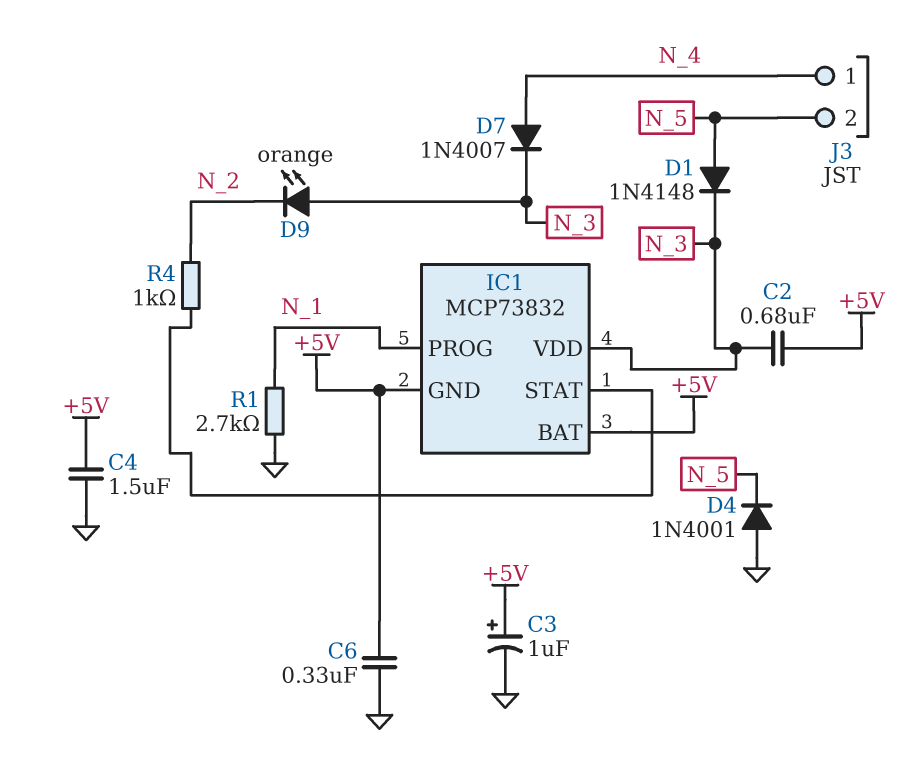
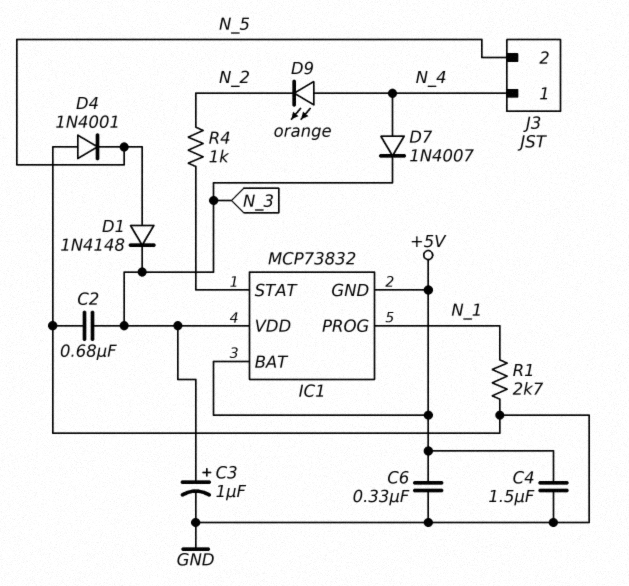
C2: 680nF (+5V, N_3) -> 680nF (GND, N_3)
C3: 1uF (plus +5V, minus GND) -> 1uF (plus N_3, minus GND)
D9: LED orange (A N_3, K N_2) -> LED orange (A N_4, K N_2)

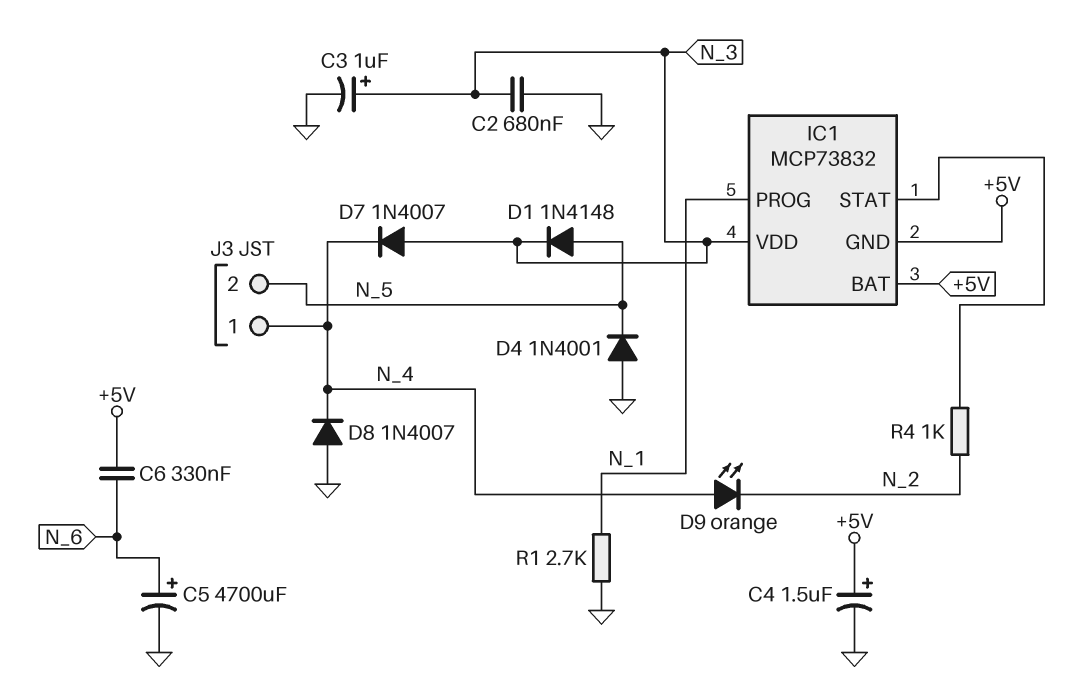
C4: 1.5uF (+5V, GND) -> 1.5uF (plus +5V, minus GND)
C5: none -> 4700uF (plus N_6, minus GND)
C6: 330nF (+5V, GND) -> 330nF (+5V, N_6)
D7: diode 1N4007 (A N_4, K N_3) -> diode 1N4007 (A N_3, K N_4)
D8: none -> diode 1N4007 (A GND, K N_4)

